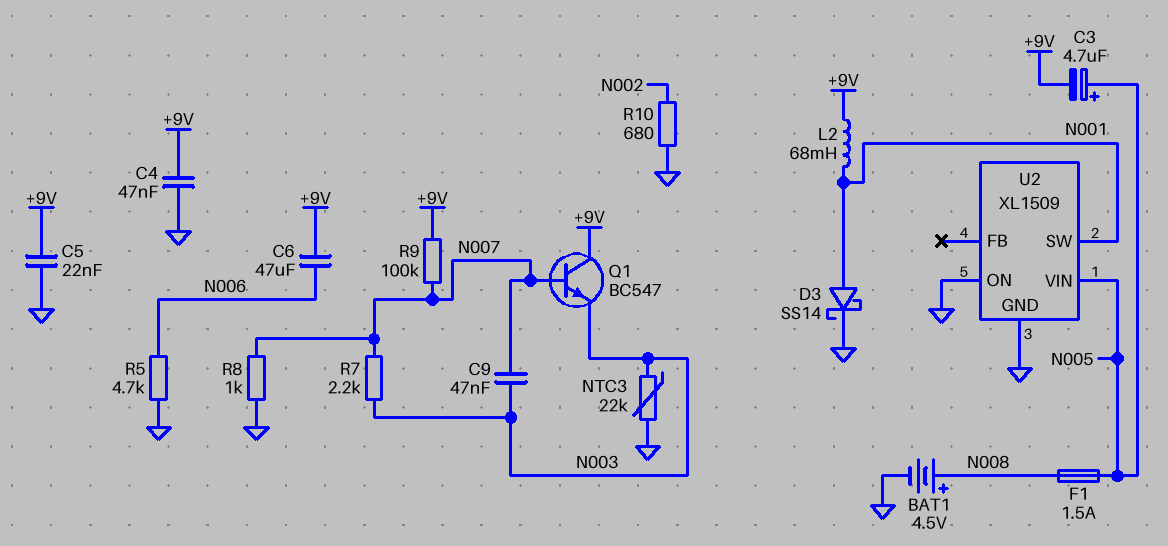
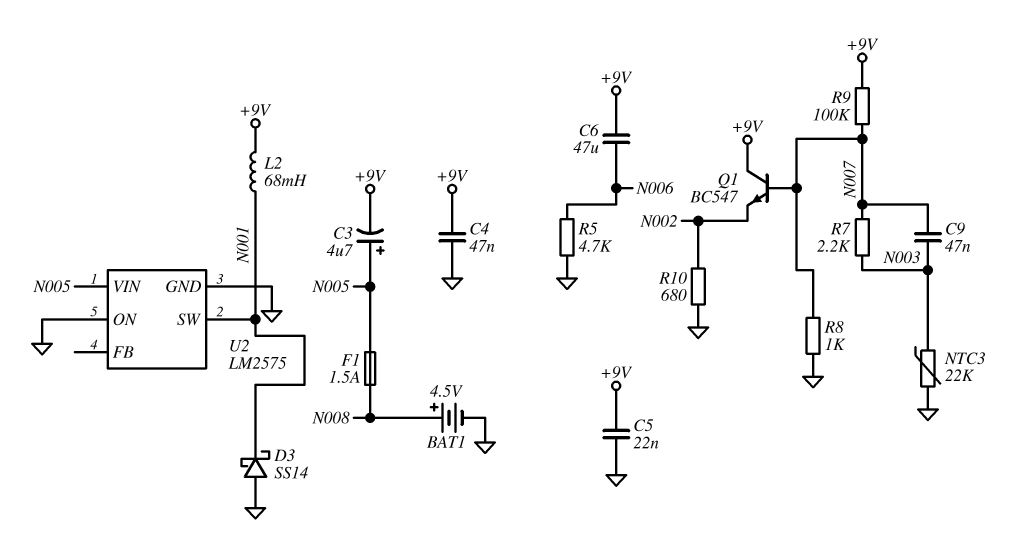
D3: schottky SS14 (A N001, K GND) -> schottky SS14 (A GND, K N001)
Q1: NPN BC547 (B N007, C +9V, E N003) -> NPN BC547 (B N007, C +9V, E N002)
U2: XL1509 -> LM2575

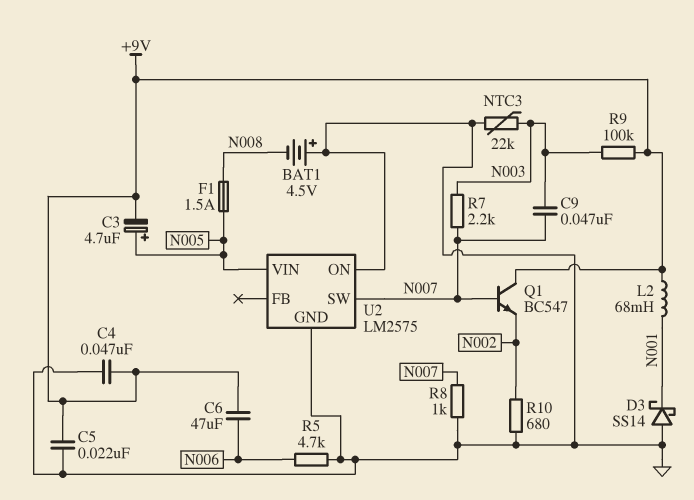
BAT1: 4.5V (plus N008, minus GND) -> 4.5V (plus GND, minus N008)
R9: 100k (+9V, N007) -> 100k (+9V, N003)
U2 pin SW: N001 -> N007

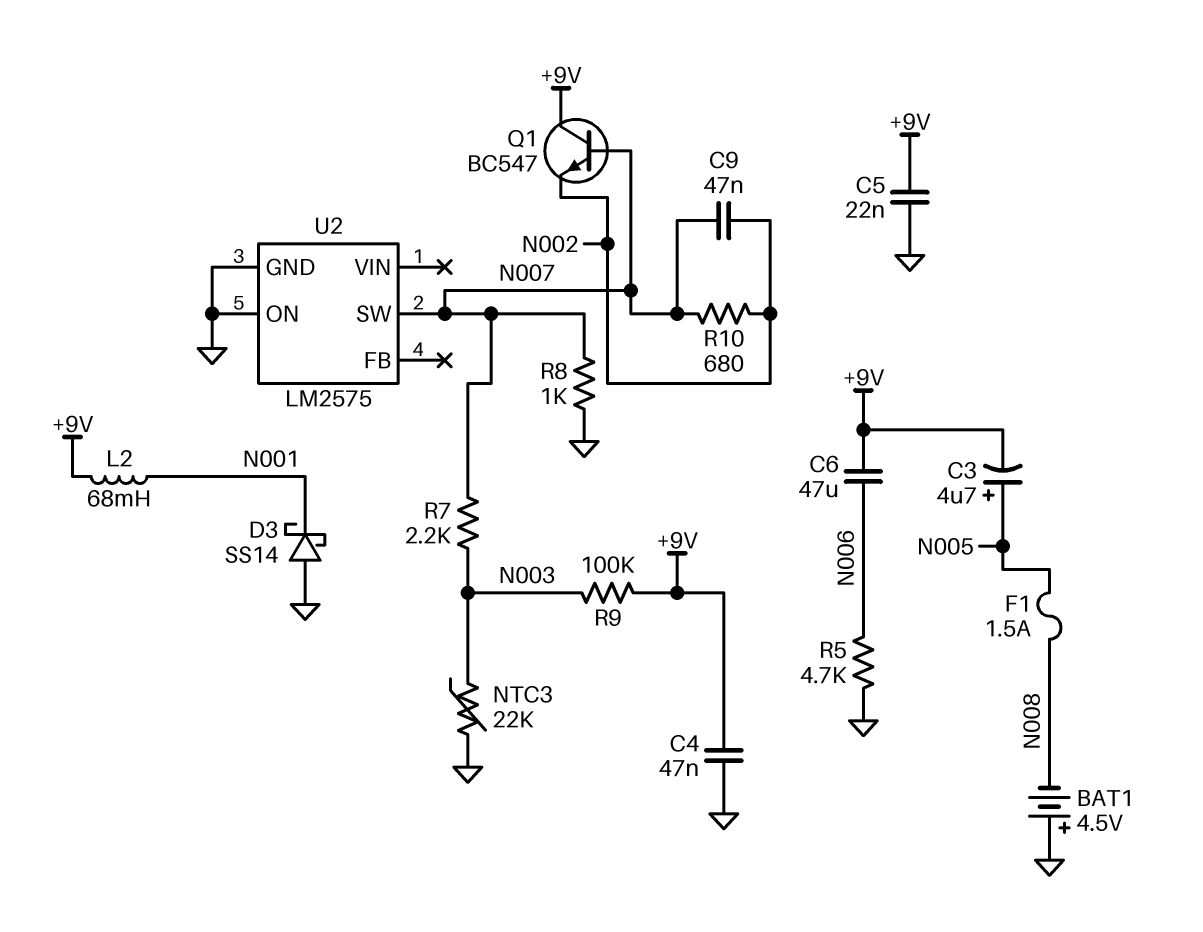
C9: 47nF (N003, N007) -> 47nF (N002, N007)
R10: 680 (GND, N002) -> 680 (N002, N007)
U2 pin VIN: N005 -> none

